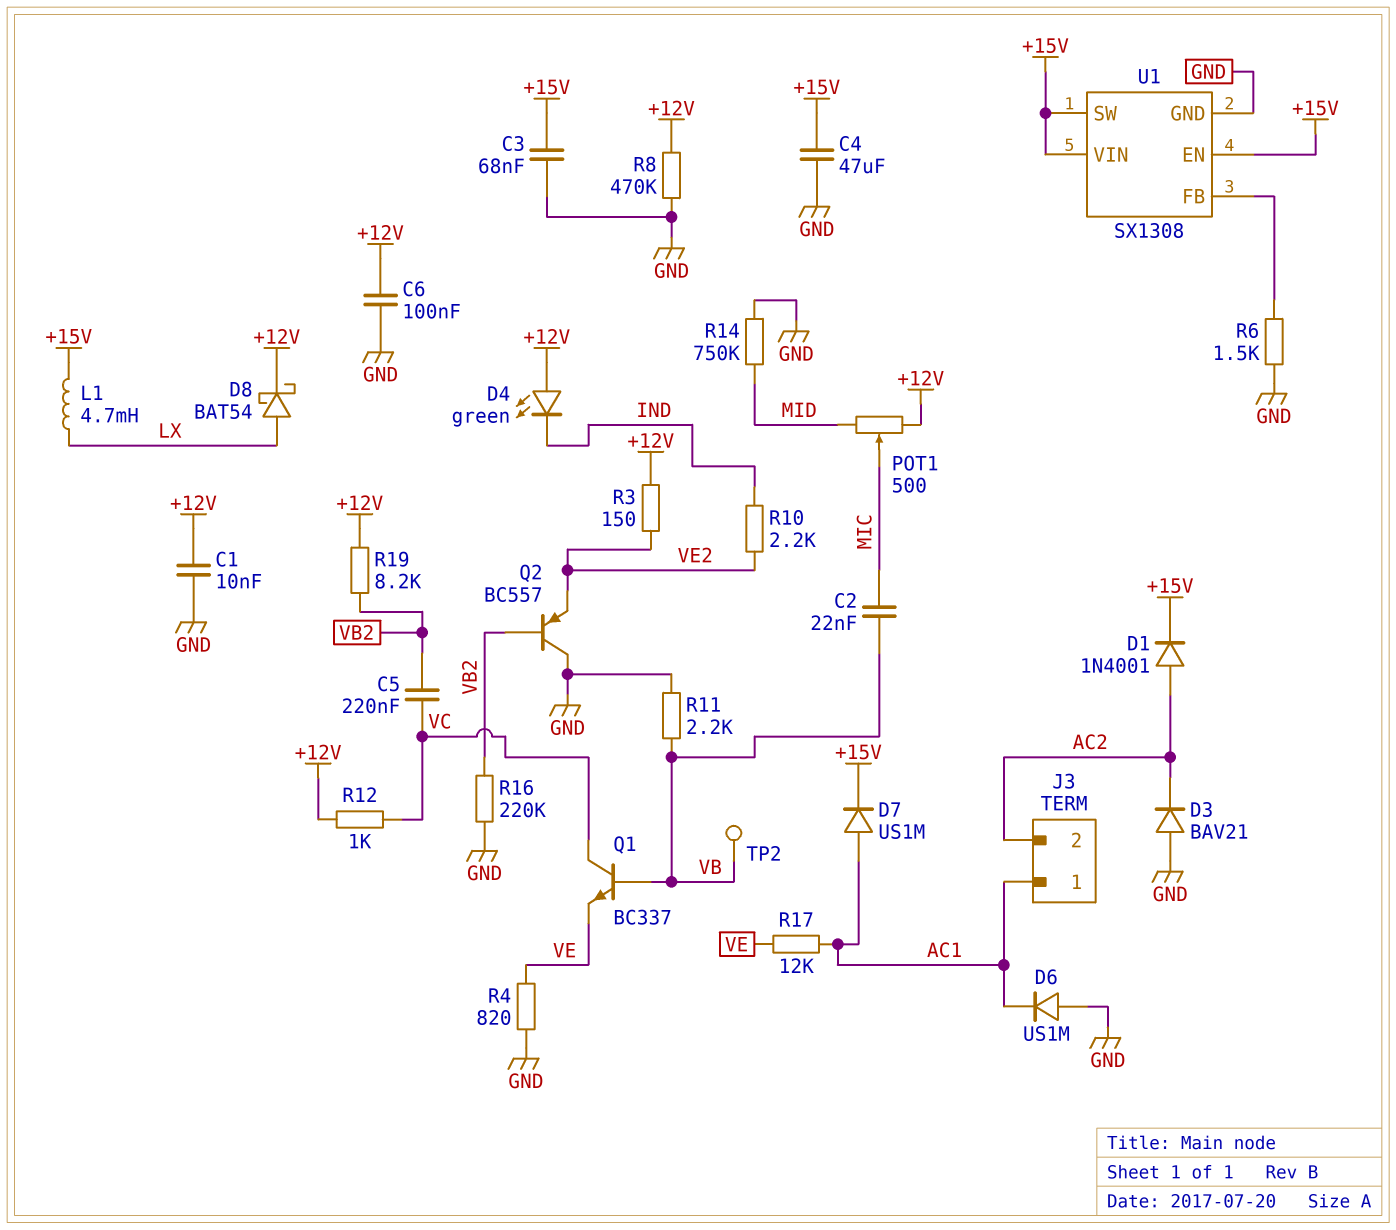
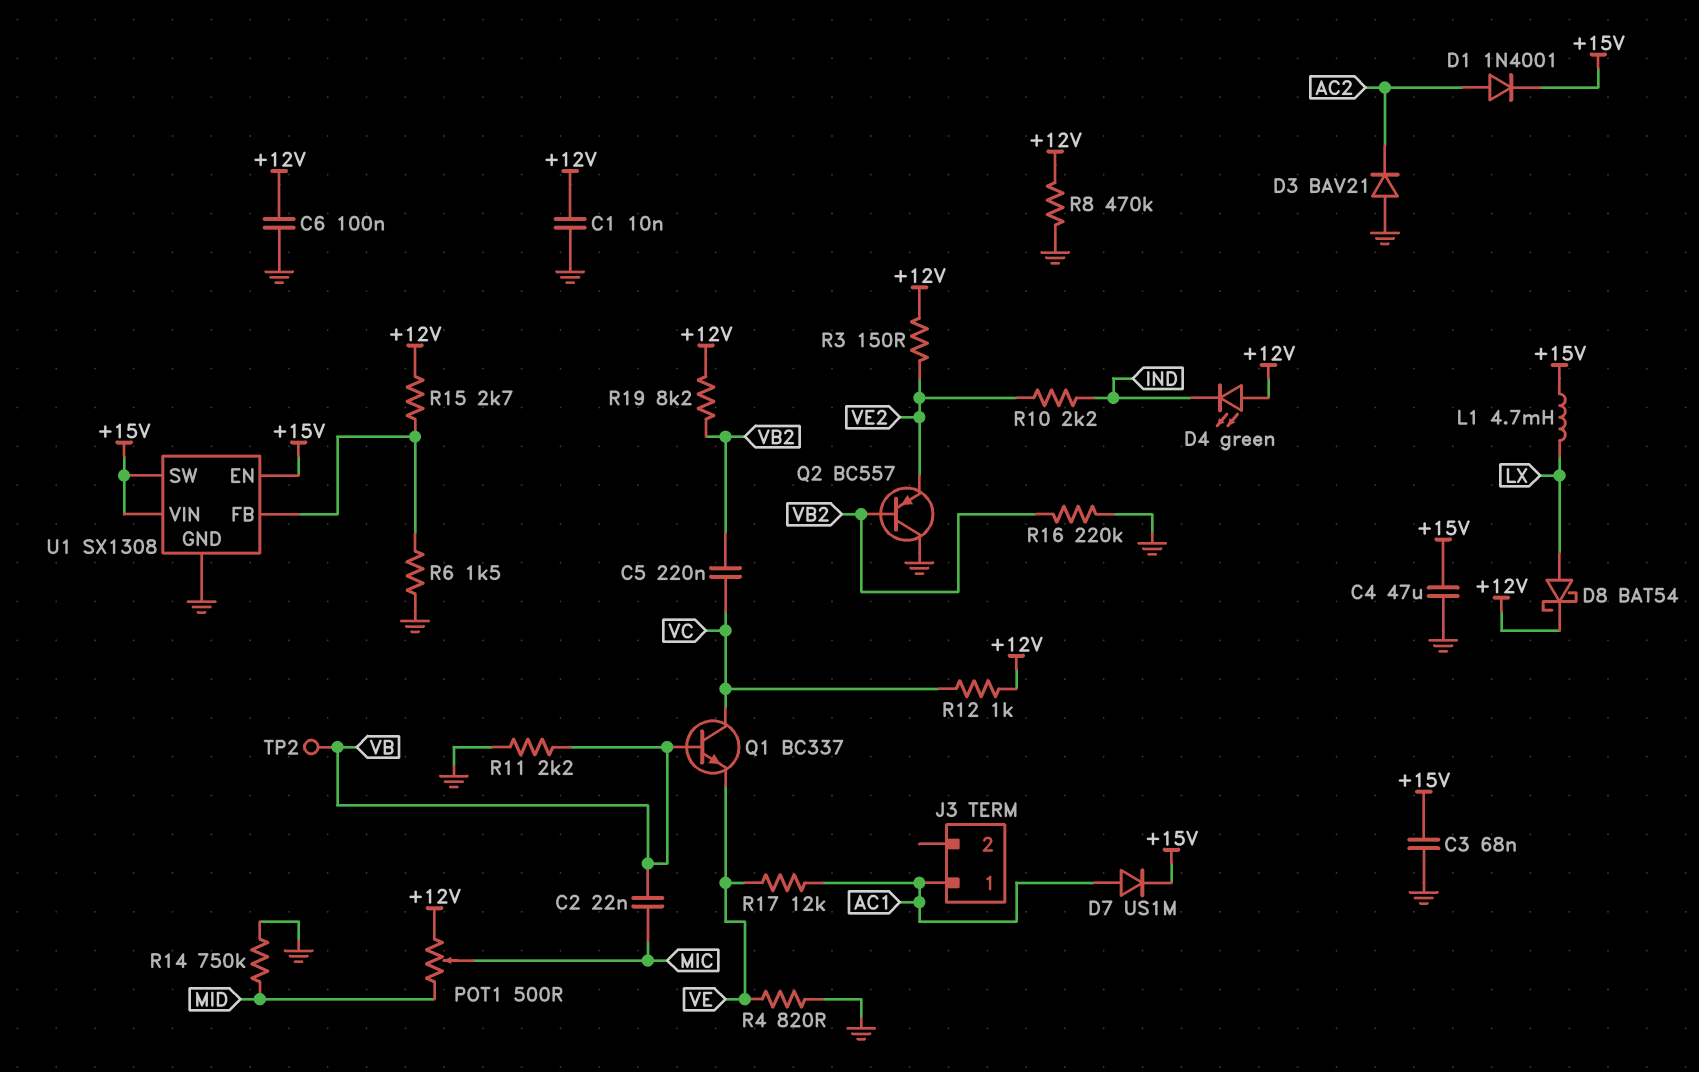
D6: diode US1M (A GND, K AC1) -> none
J3 pin 2: AC2 -> none
R15: none -> 2.7k (+12V, U1/FB)

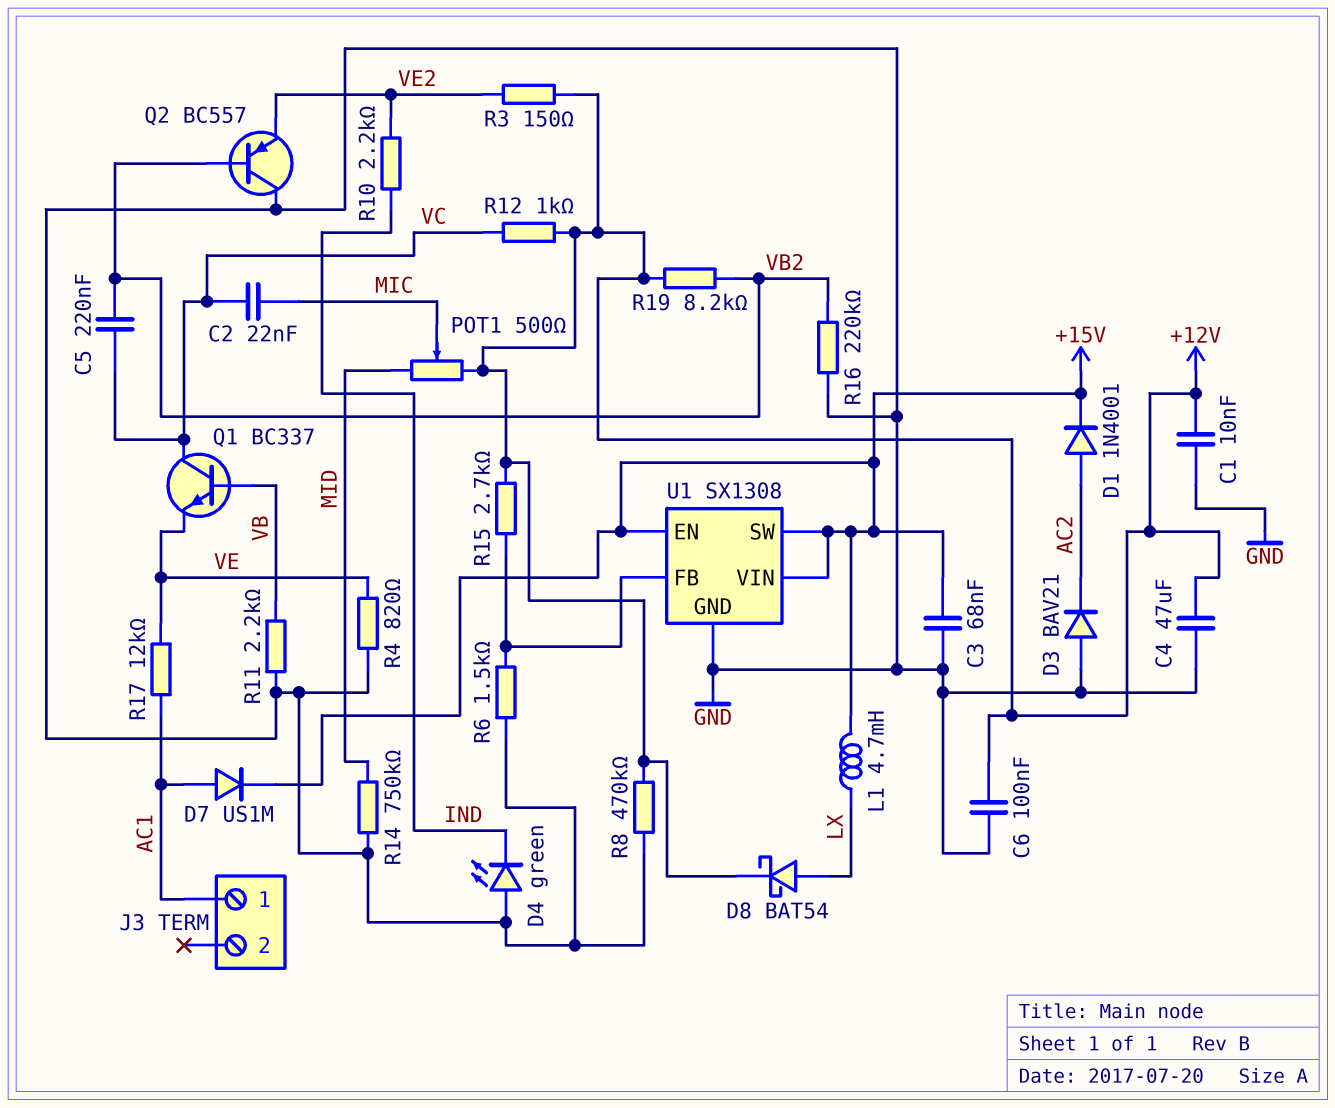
C2: 22nF (MIC, VB) -> 22nF (MIC, VC)
C4: 47uF (+15V, GND) -> 47uF (+12V, GND)
D4: LED green (A +12V, K IND) -> LED green (A GND, K IND)
TP2: test point (VB) -> none

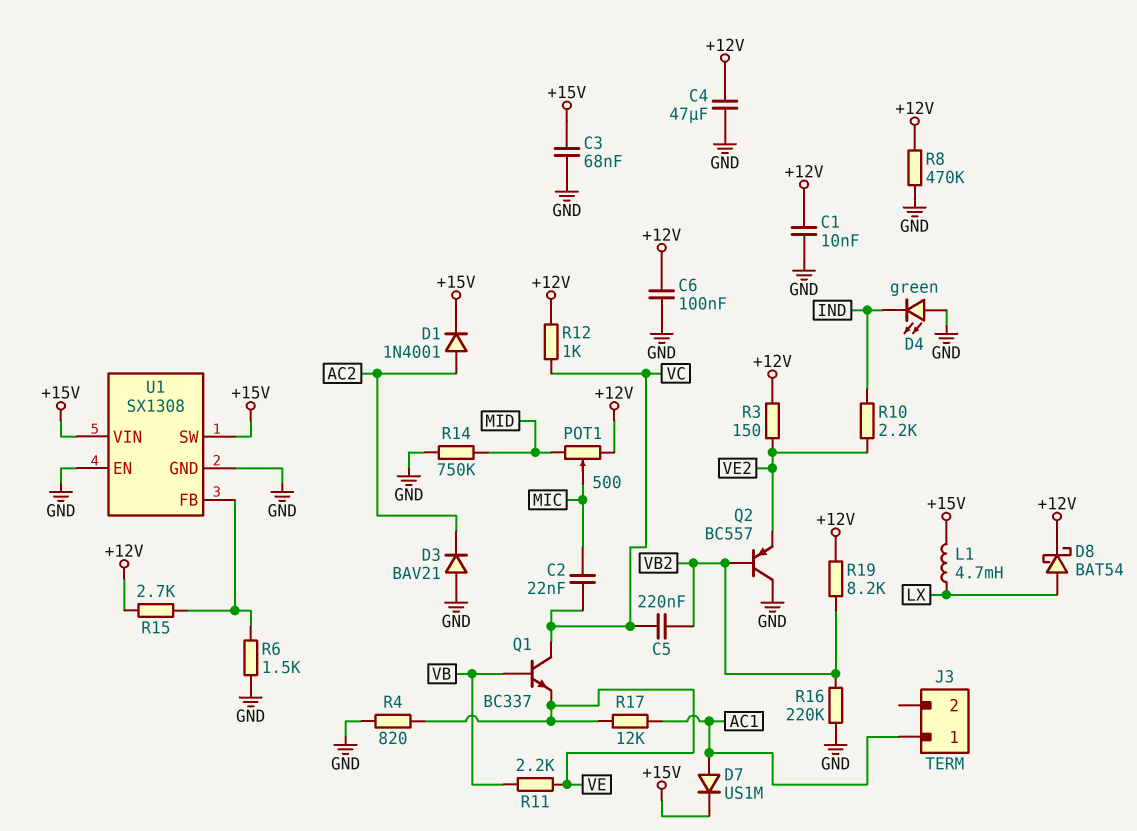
R11: 2.2k (GND, VB) -> 2.2k (VB, VE)
U1 pin EN: +15V -> GND

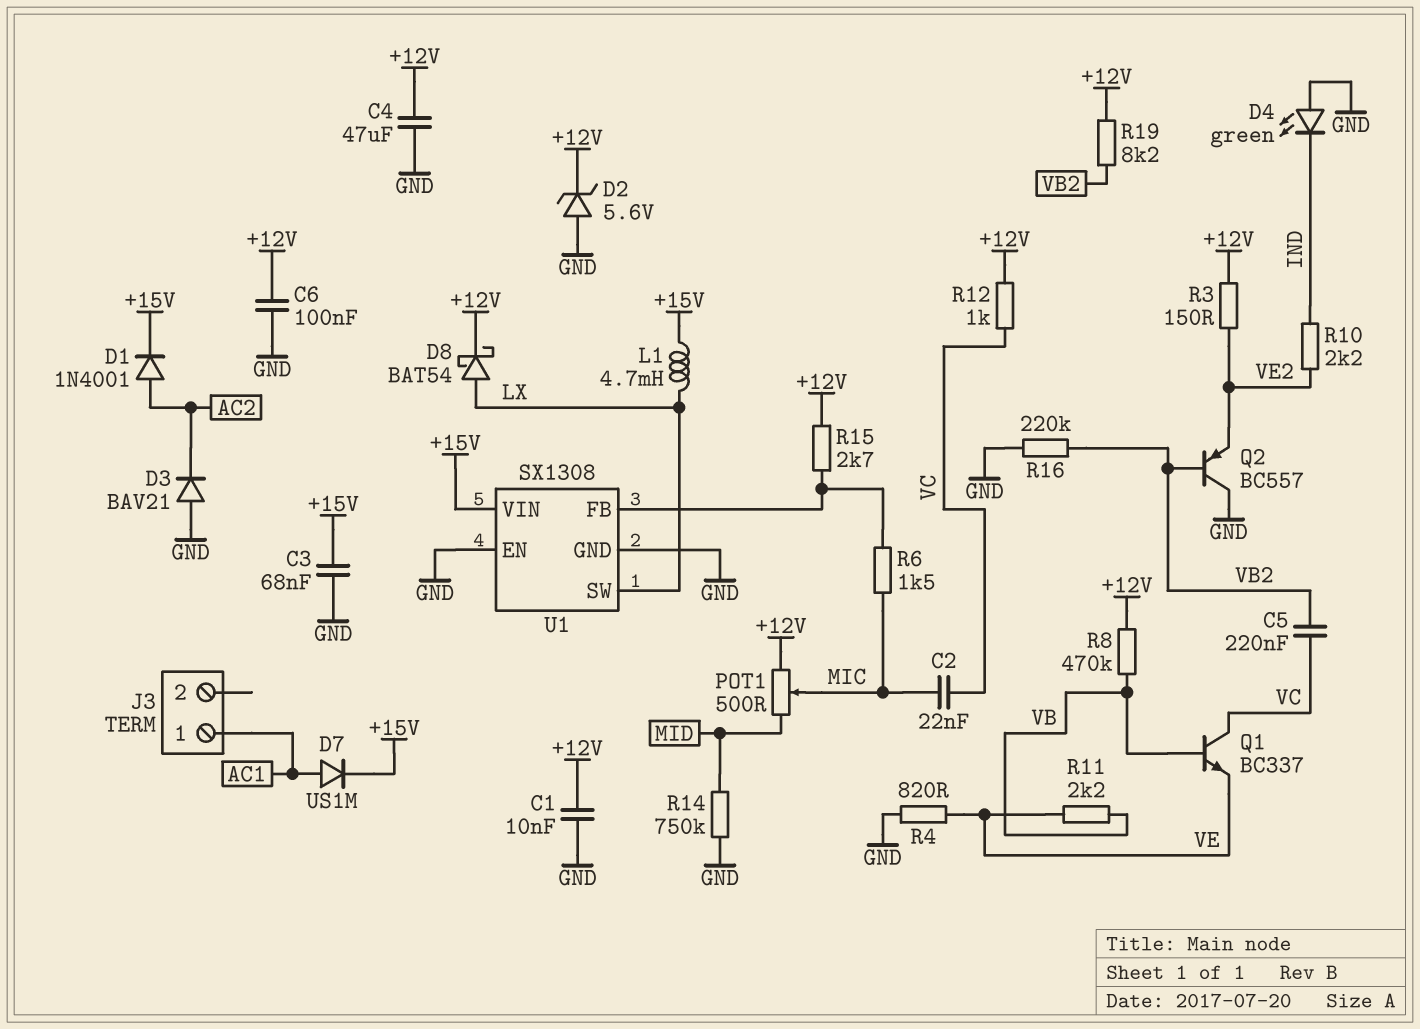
D2: none -> zener 5.6V (A GND, K +12V)
R6: 1.5k (GND, U1/FB) -> 1.5k (MIC, U1/FB)
R8: 470k (+12V, GND) -> 470k (+12V, VB)
R17: 12k (AC1, VE) -> none
U1 pin SW: +15V -> LX

